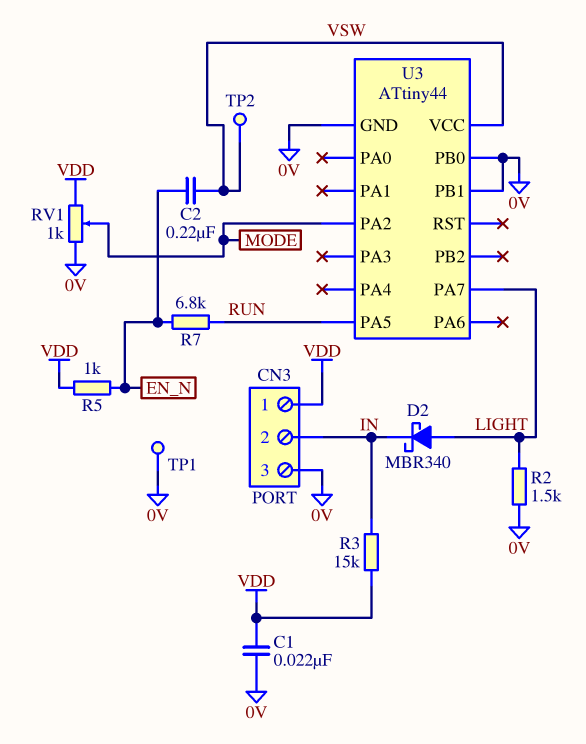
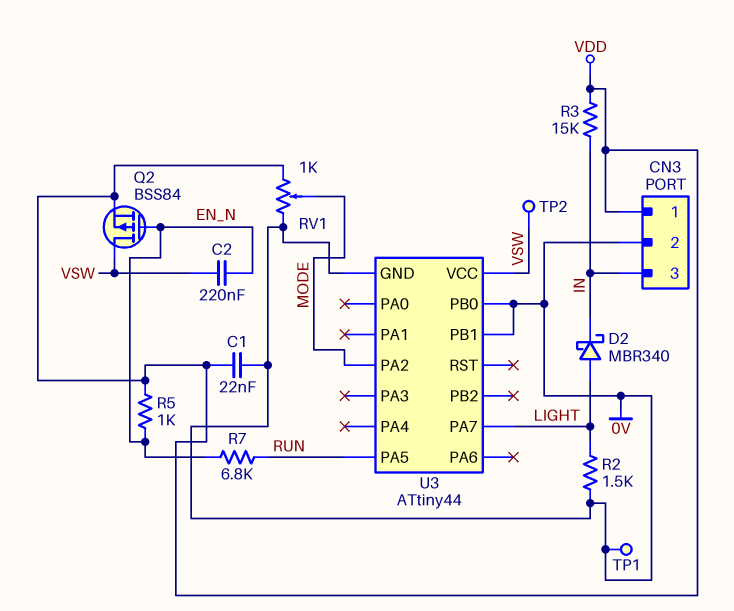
CN3 pin 2: IN -> 0V
CN3 pin 3: 0V -> IN
Q2: none -> PMOS BSS84 (G EN_N, D VSW, S VDD)

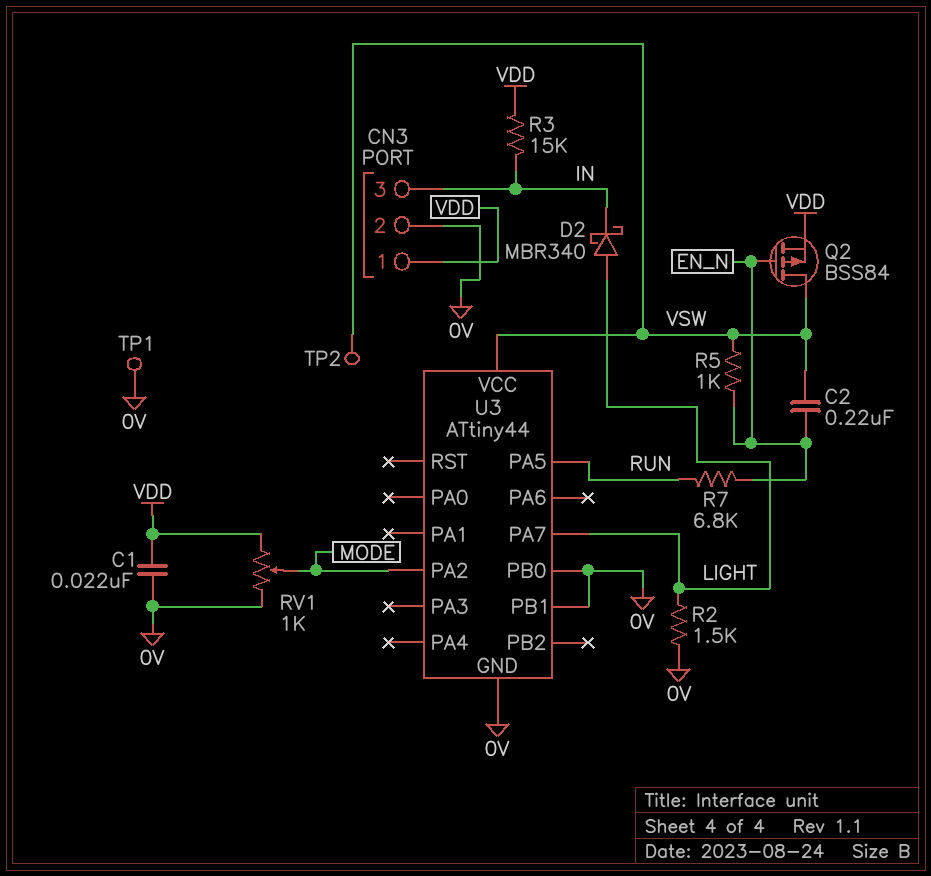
R5: 1k (EN_N, VDD) -> 1k (EN_N, VSW)

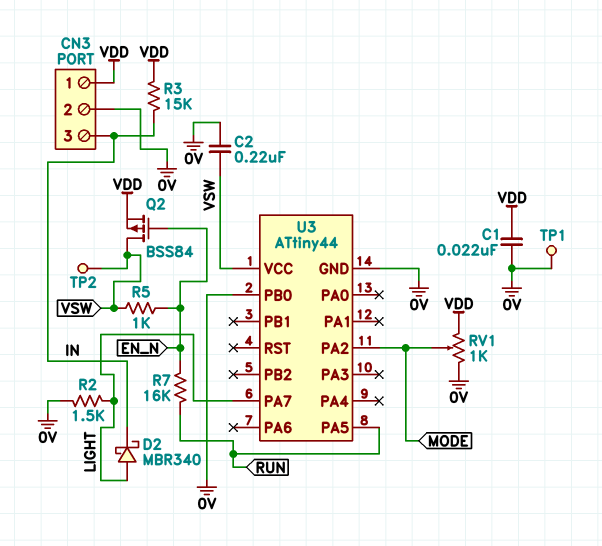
C2: 220nF (EN_N, VSW) -> 220nF (0V, VSW)
R7: 6.8k (EN_N, RUN) -> 16k (EN_N, RUN)
U3 pin PB1: 0V -> none

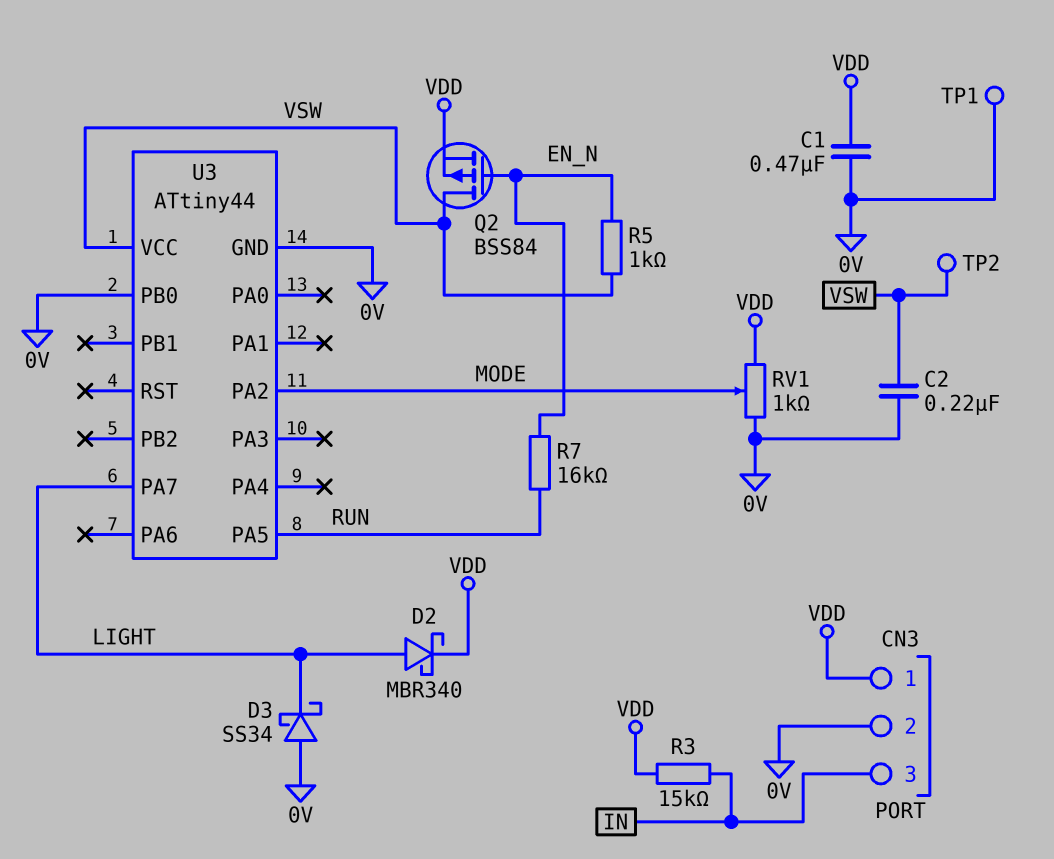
C1: 22nF (0V, VDD) -> 470nF (0V, VDD)
D2: schottky MBR340 (A LIGHT, K IN) -> schottky MBR340 (A LIGHT, K VDD)
D3: none -> schottky SS34 (A 0V, K LIGHT)
R2: 1.5k (0V, LIGHT) -> none

